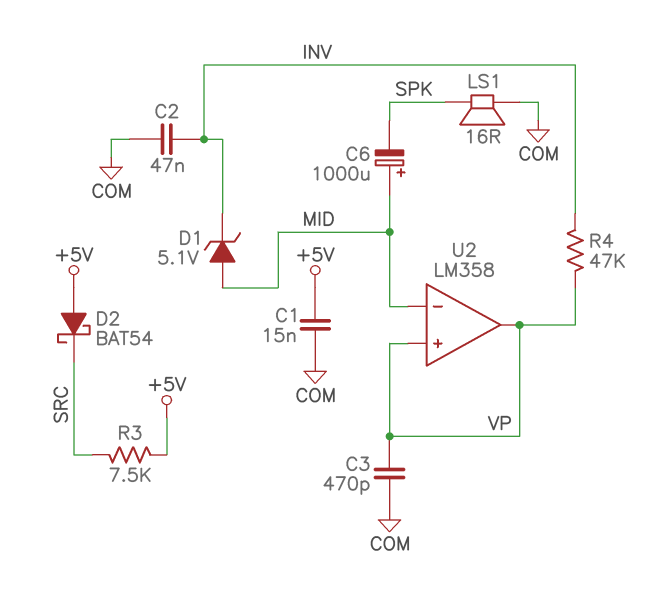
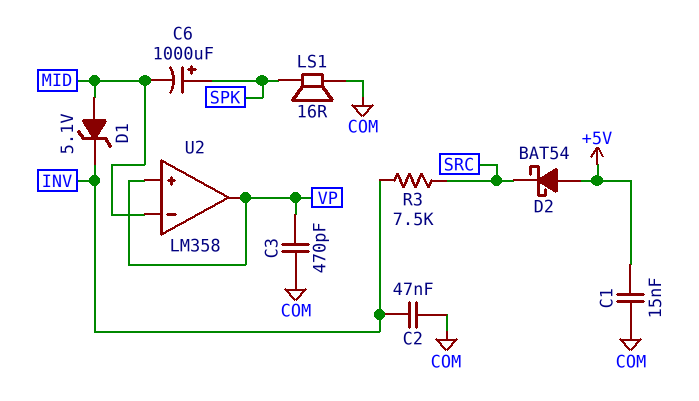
C6: 1000uF (plus MID, minus SPK) -> 1000uF (plus SPK, minus MID)
R3: 7.5k (+5V, SRC) -> 7.5k (INV, SRC)
R4: 47k (INV, VP) -> none

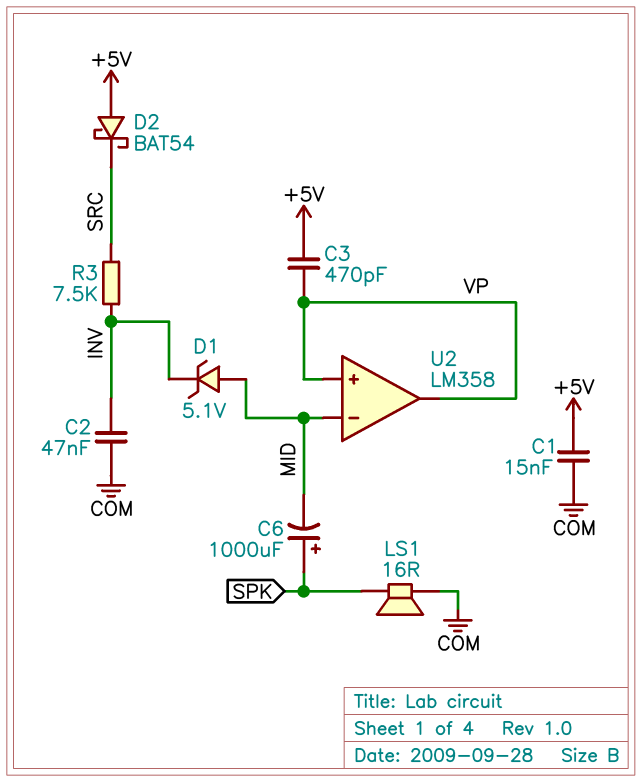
C3: 470pF (COM, VP) -> 470pF (+5V, VP)

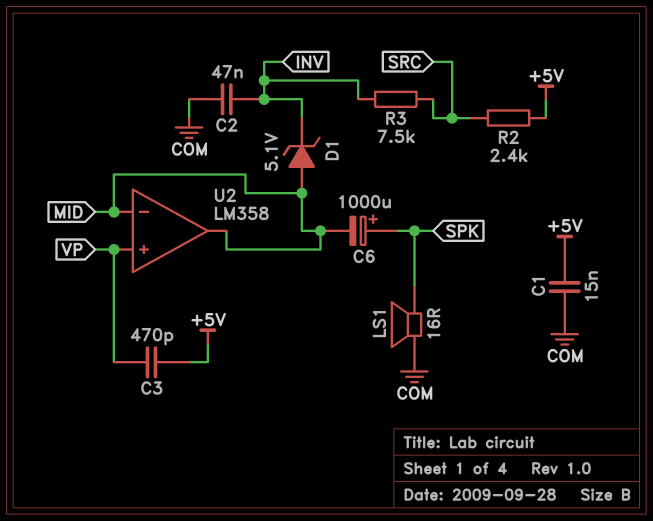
D2: schottky BAT54 (A +5V, K SRC) -> none
R2: none -> 2.4k (+5V, SRC)
U2 pin out: VP -> MID

